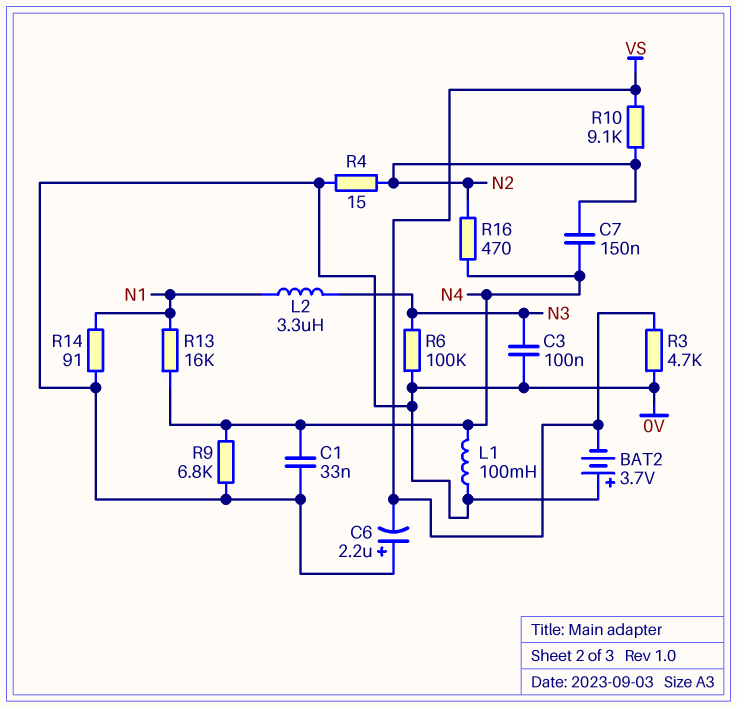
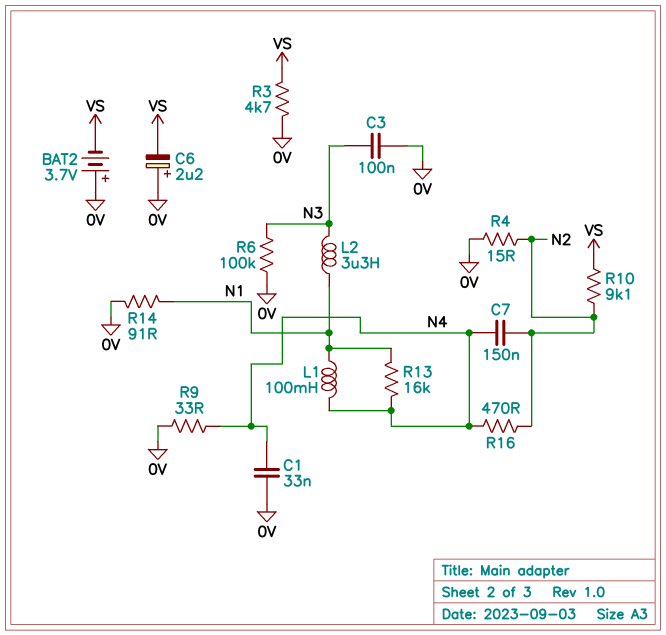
L1: 100mH (0V, N4) -> 100mH (N1, N4)
R9: 6.8k (0V, N4) -> 33 (0V, N4)

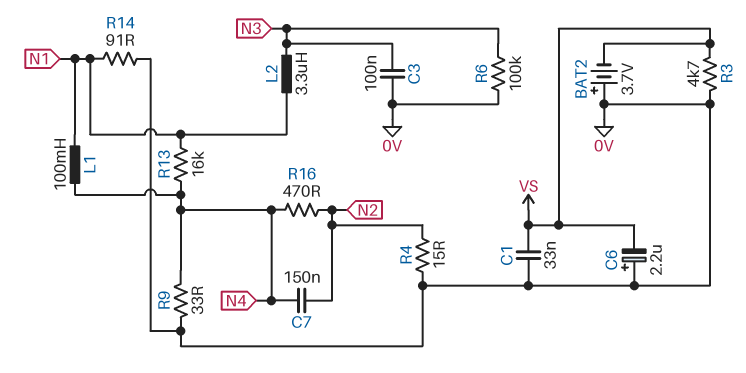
C1: 33nF (0V, N4) -> 33nF (0V, VS)
R10: 9.1k (N2, VS) -> none

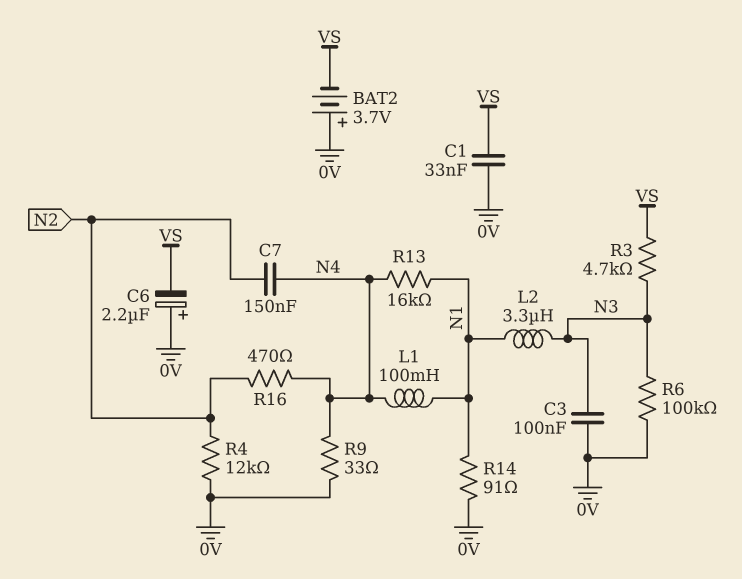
R3: 4.7k (0V, VS) -> 4.7k (N3, VS)
R4: 15 (0V, N2) -> 12k (0V, N2)

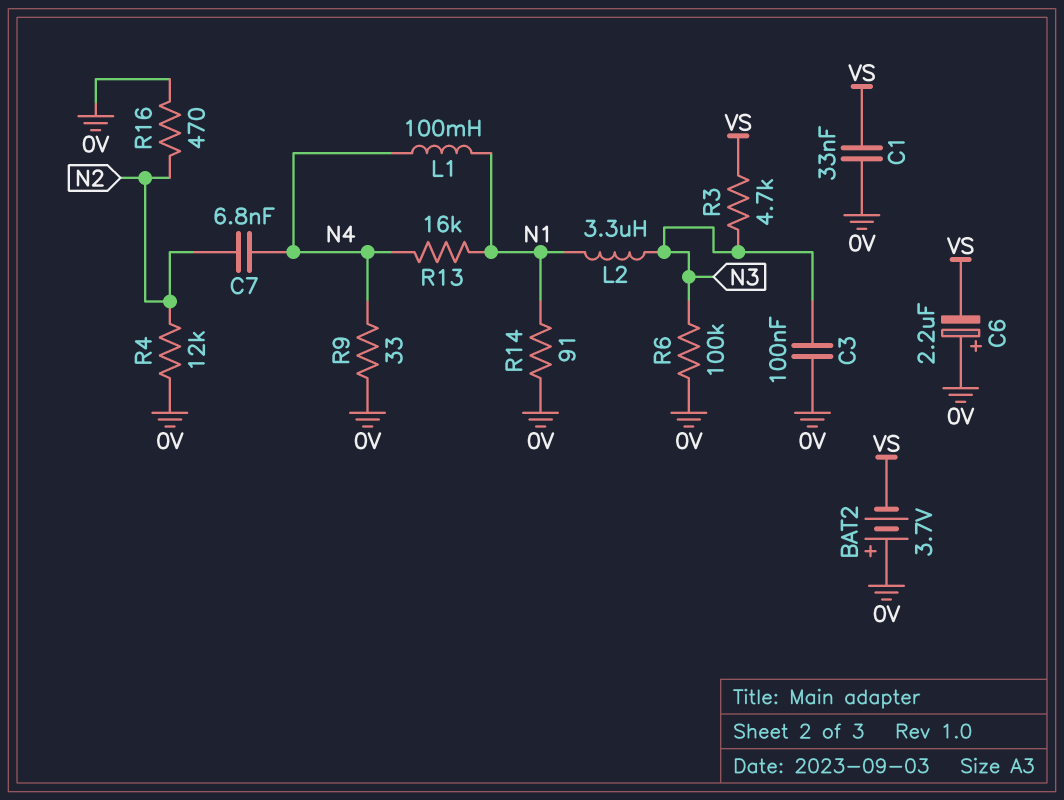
C7: 150nF (N2, N4) -> 6.8nF (N2, N4)
R16: 470 (N2, N4) -> 470 (0V, N2)

